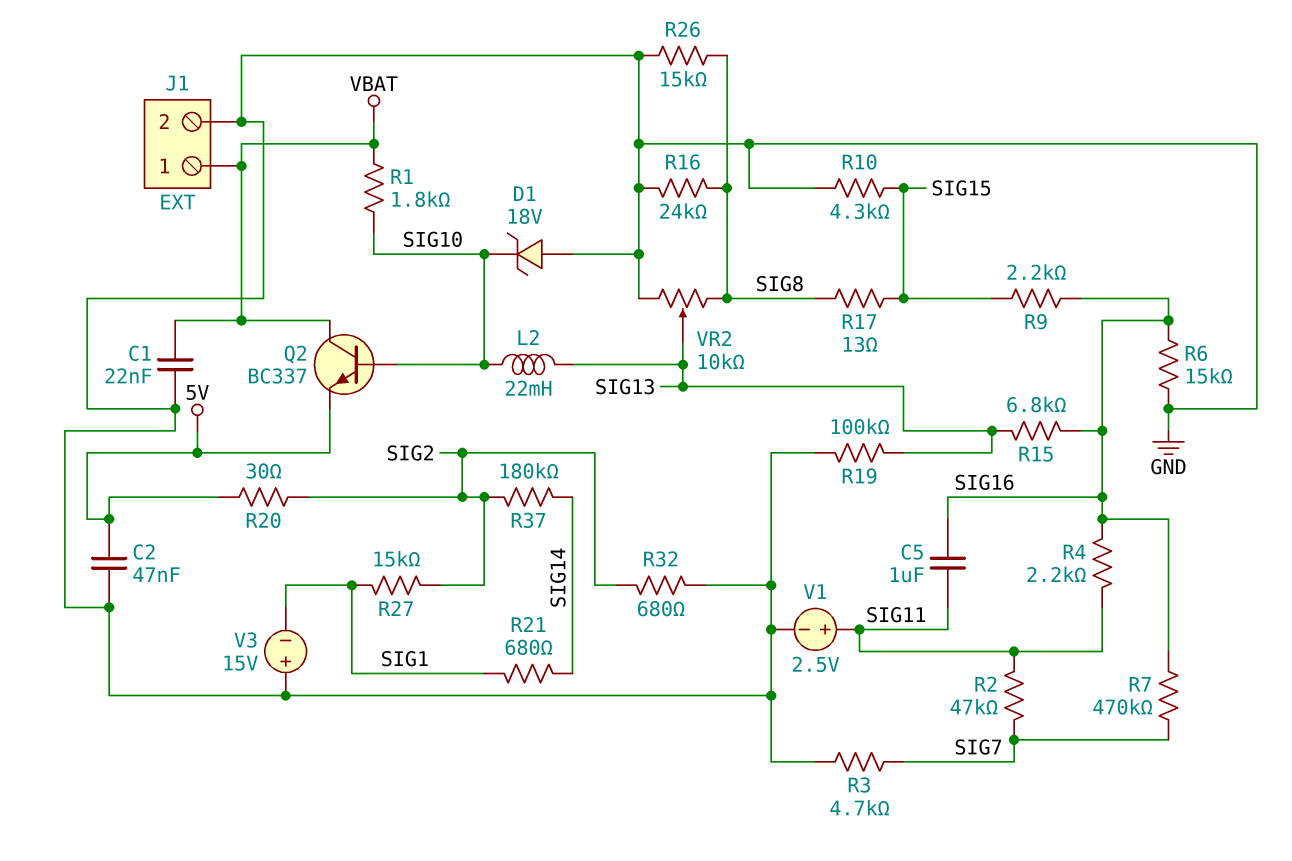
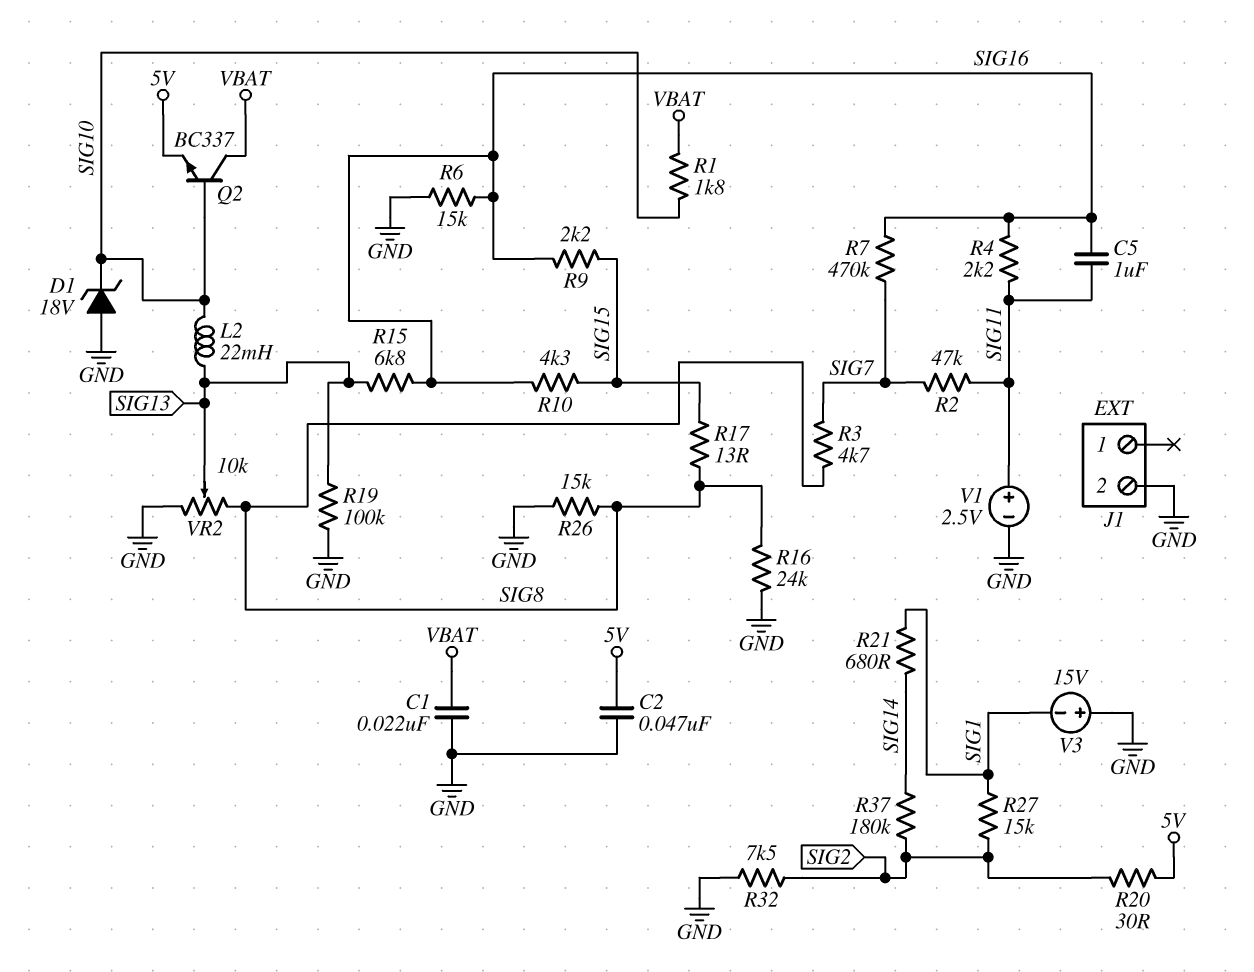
J1 pin 1: VBAT -> none
R3: 4.7k (GND, SIG7) -> 4.7k (SIG7, SIG8)
R10: 4.3k (GND, SIG15) -> 4.3k (SIG15, SIG16)
R32: 680 (GND, SIG2) -> 7.5k (GND, SIG2)

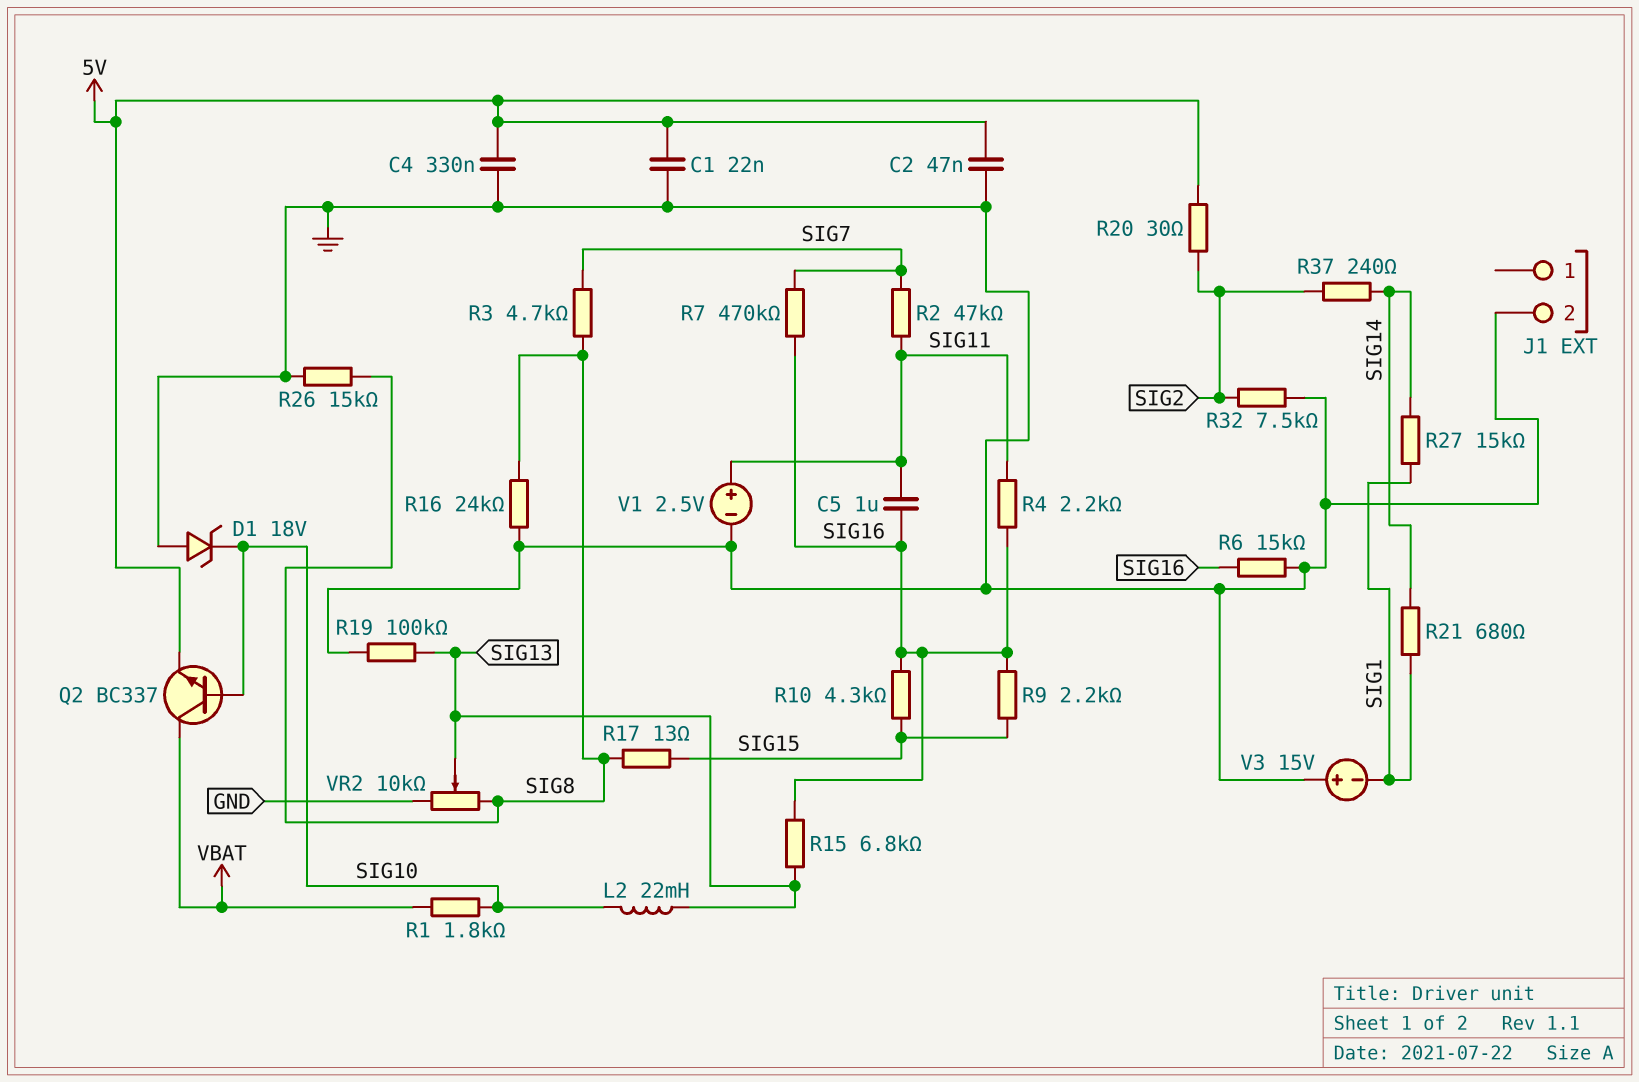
C1: 22nF (GND, VBAT) -> 22nF (5V, GND)
C4: none -> 330nF (5V, GND)
R27: 15k (SIG1, SIG2) -> 15k (SIG1, SIG14)
R37: 180k (SIG2, SIG14) -> 240 (SIG2, SIG14)

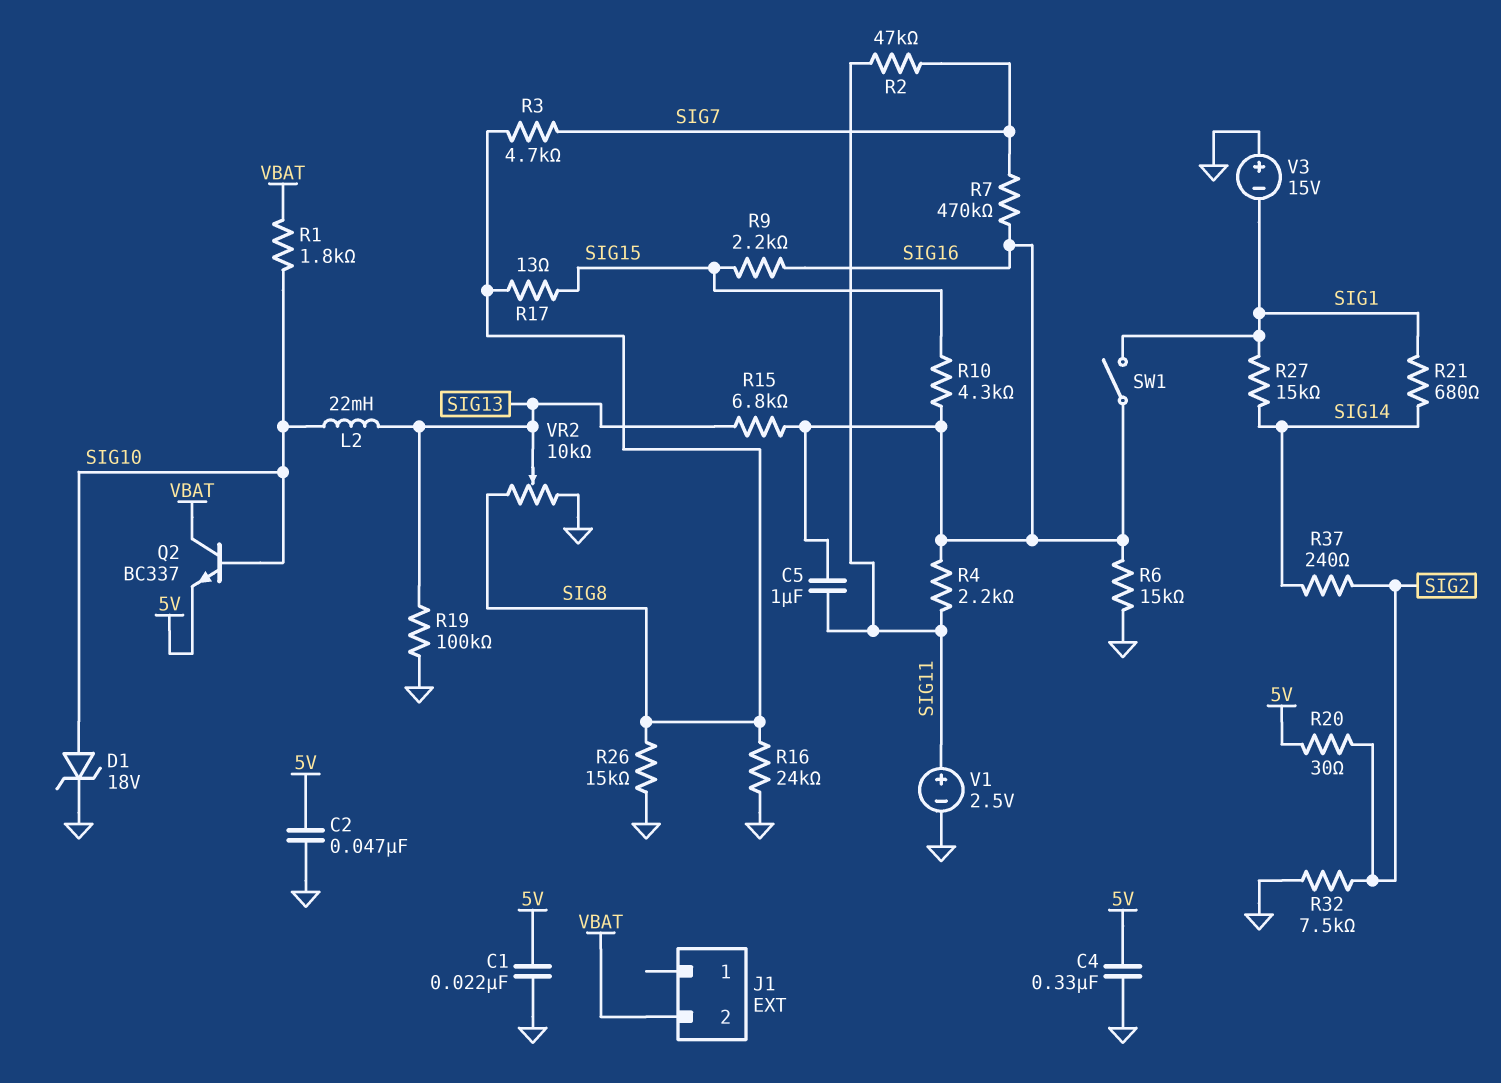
D1: zener 18V (A GND, K SIG10) -> zener 18V (A SIG10, K GND)
J1 pin 2: GND -> VBAT
SW1: none -> switch (SIG1, SIG16)

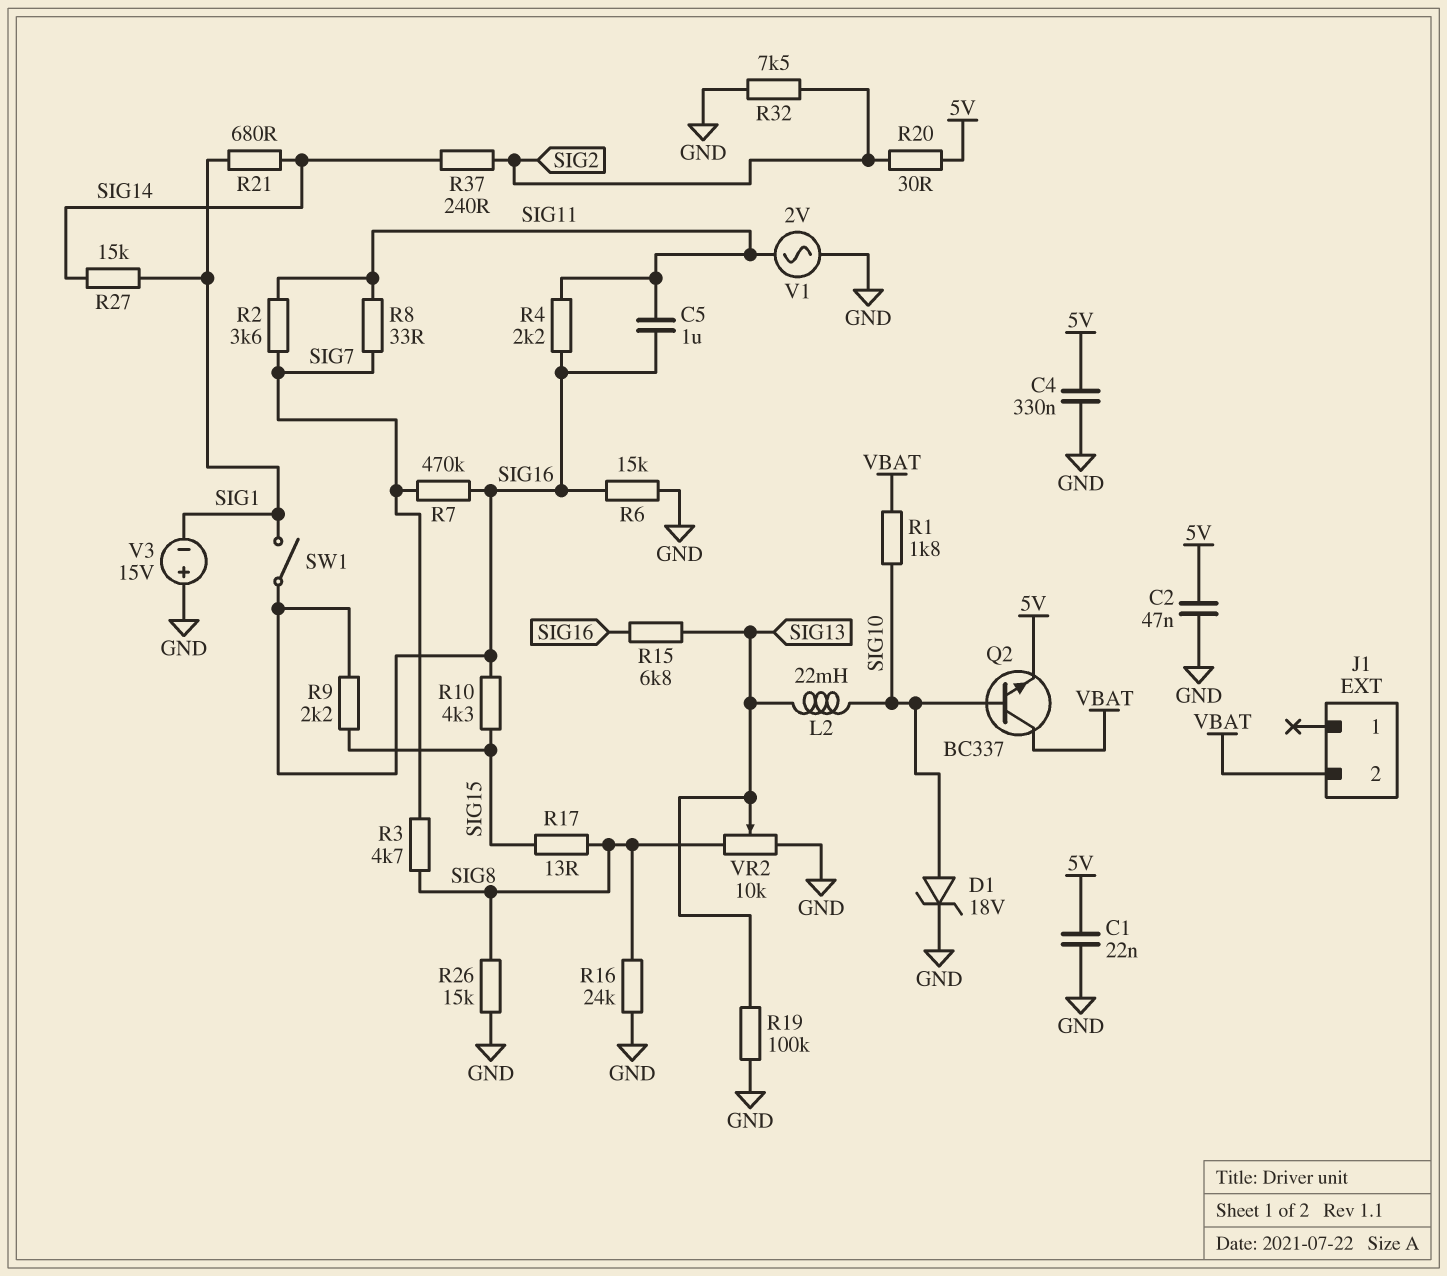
R2: 47k (SIG7, SIG11) -> 3.6k (SIG7, SIG11)
R8: none -> 33 (SIG7, SIG11)
V1: 2.5V (plus SIG11, minus GND) -> AC 2V (GND, SIG11)

